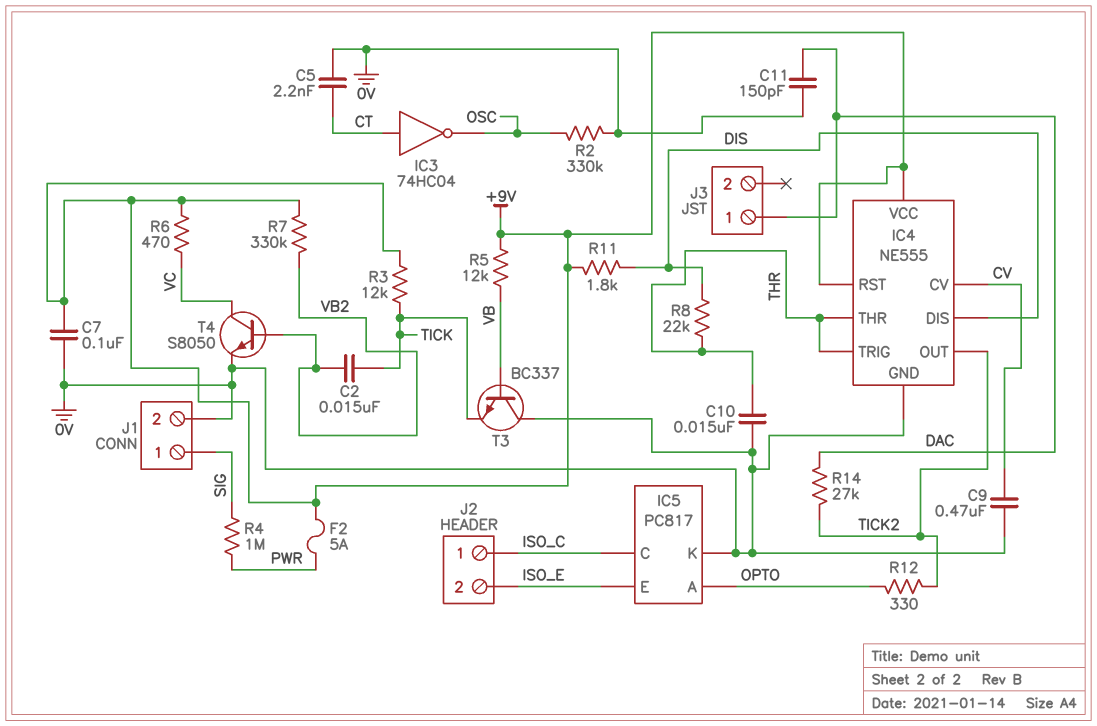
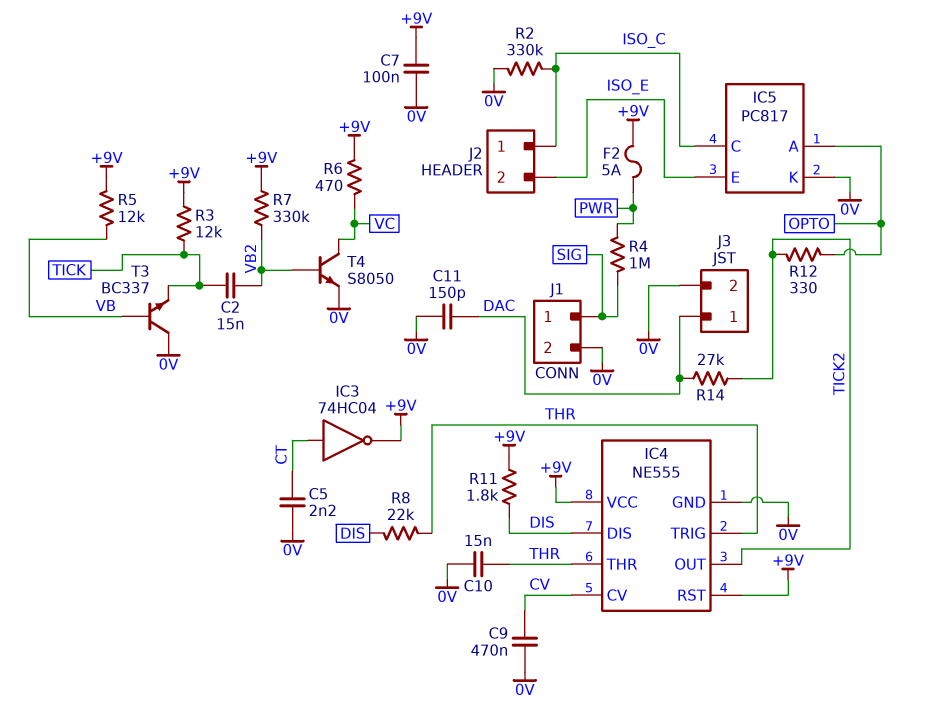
IC3: NOT 74HC04 (in CT, out OSC) -> NOT 74HC04 (in CT, out +9V)
J3 pin 2: none -> 0V
R2: 330k (0V, OSC) -> 330k (0V, ISO_C)

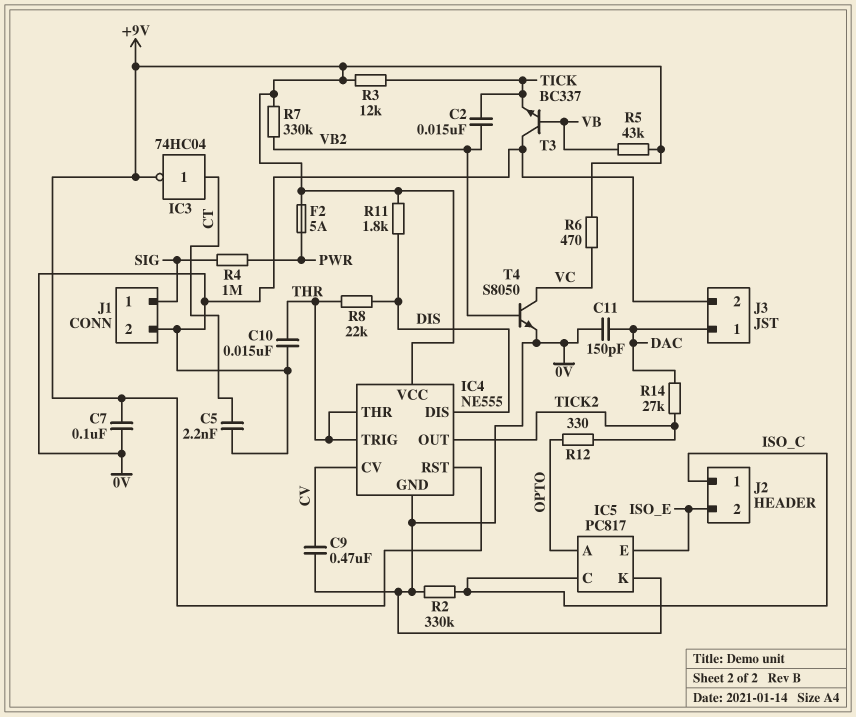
R5: 12k (+9V, VB) -> 43k (+9V, VB)

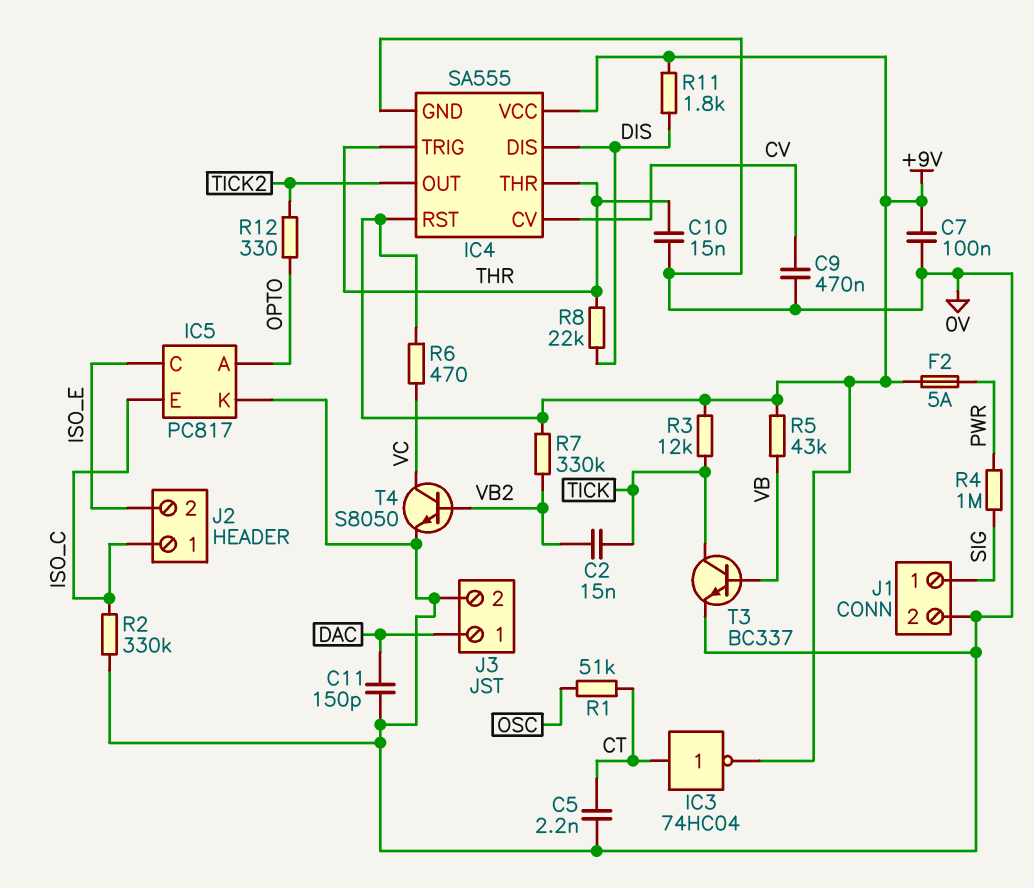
IC4: NE555 -> SA555
IC5 pin C: ISO_C -> ISO_E
IC5 pin E: ISO_E -> ISO_C
R1: none -> 51k (CT, OSC)
R14: 27k (DAC, TICK2) -> none
T3: NPN BC337 (B VB, C 0V, E TICK) -> NPN BC337 (B VB, C TICK, E 0V)

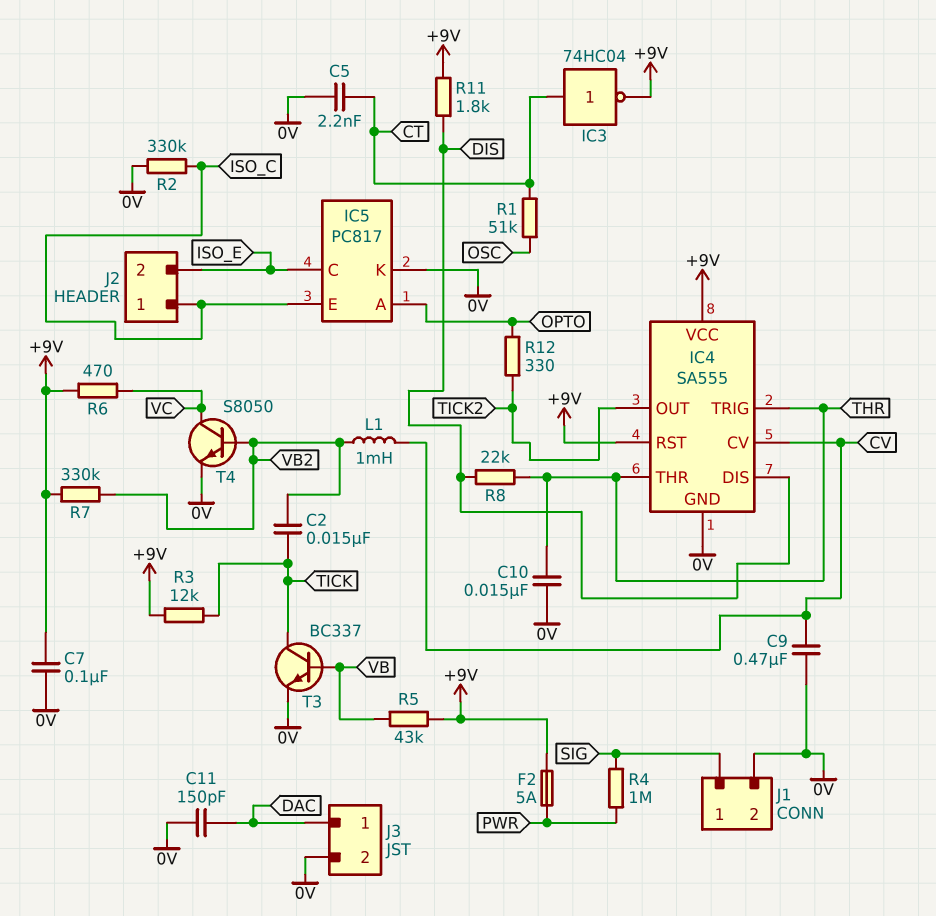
L1: none -> 1mH (CV, VB2)

